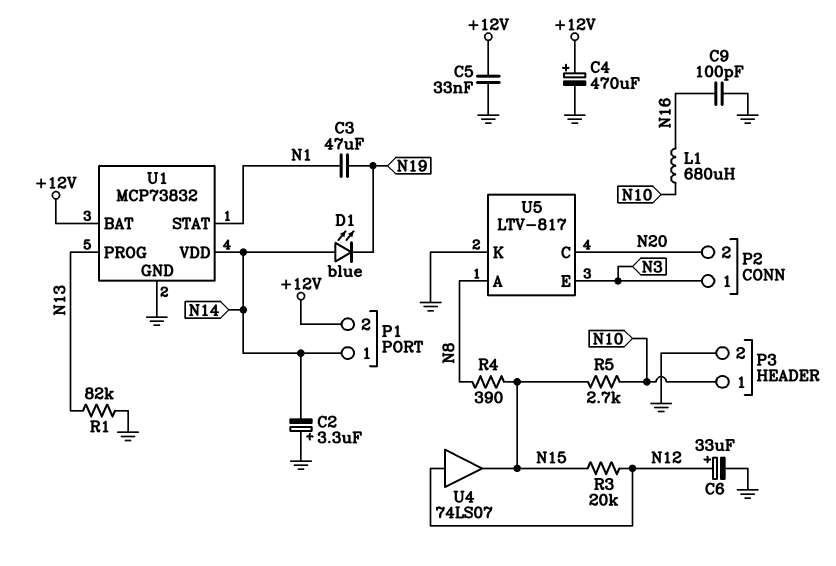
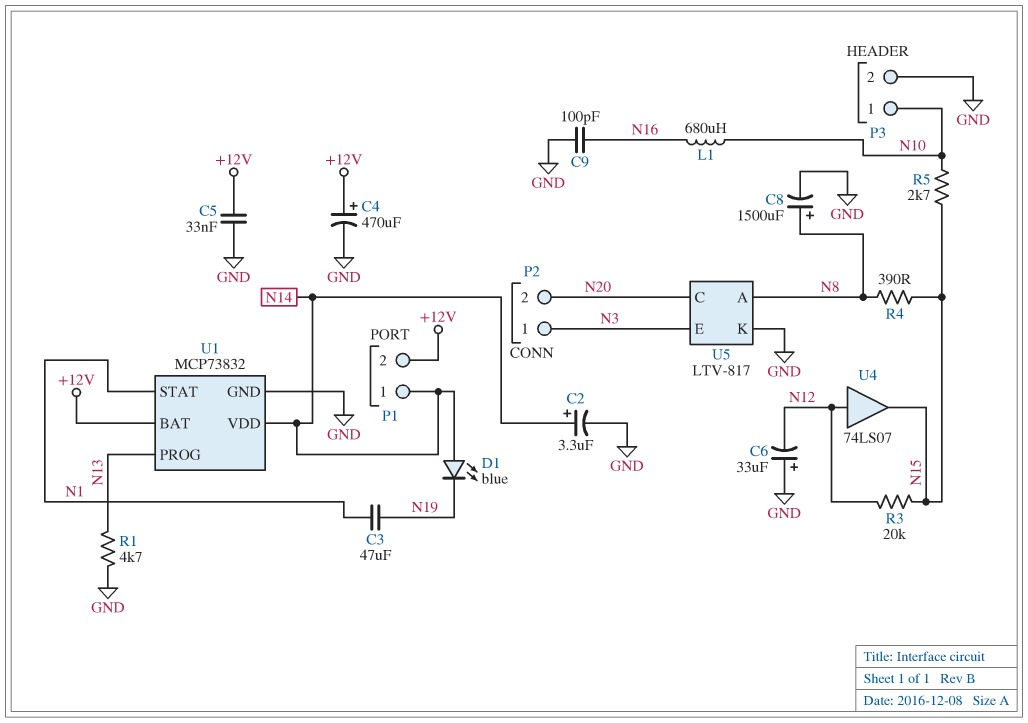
C2: 3.3uF (plus GND, minus N14) -> 3.3uF (plus N14, minus GND)
C6: 33uF (plus N12, minus GND) -> 33uF (plus GND, minus N12)
C8: none -> 1500uF (plus N8, minus GND)
R1: 82k (GND, N13) -> 4.7k (GND, N13)

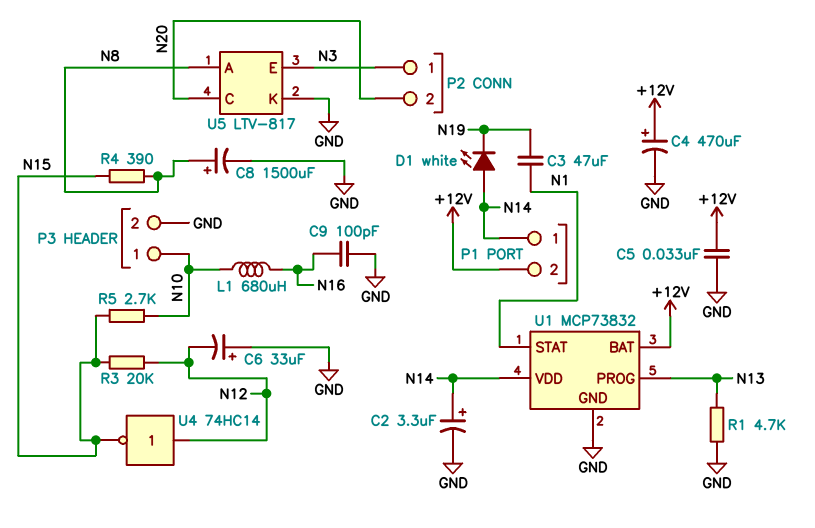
D1: LED blue (A N14, K N19) -> LED white (A N14, K N19)
U4: buffer 74LS07 (in N12, out N15) -> NOT 74HC14 (in N12, out N15)

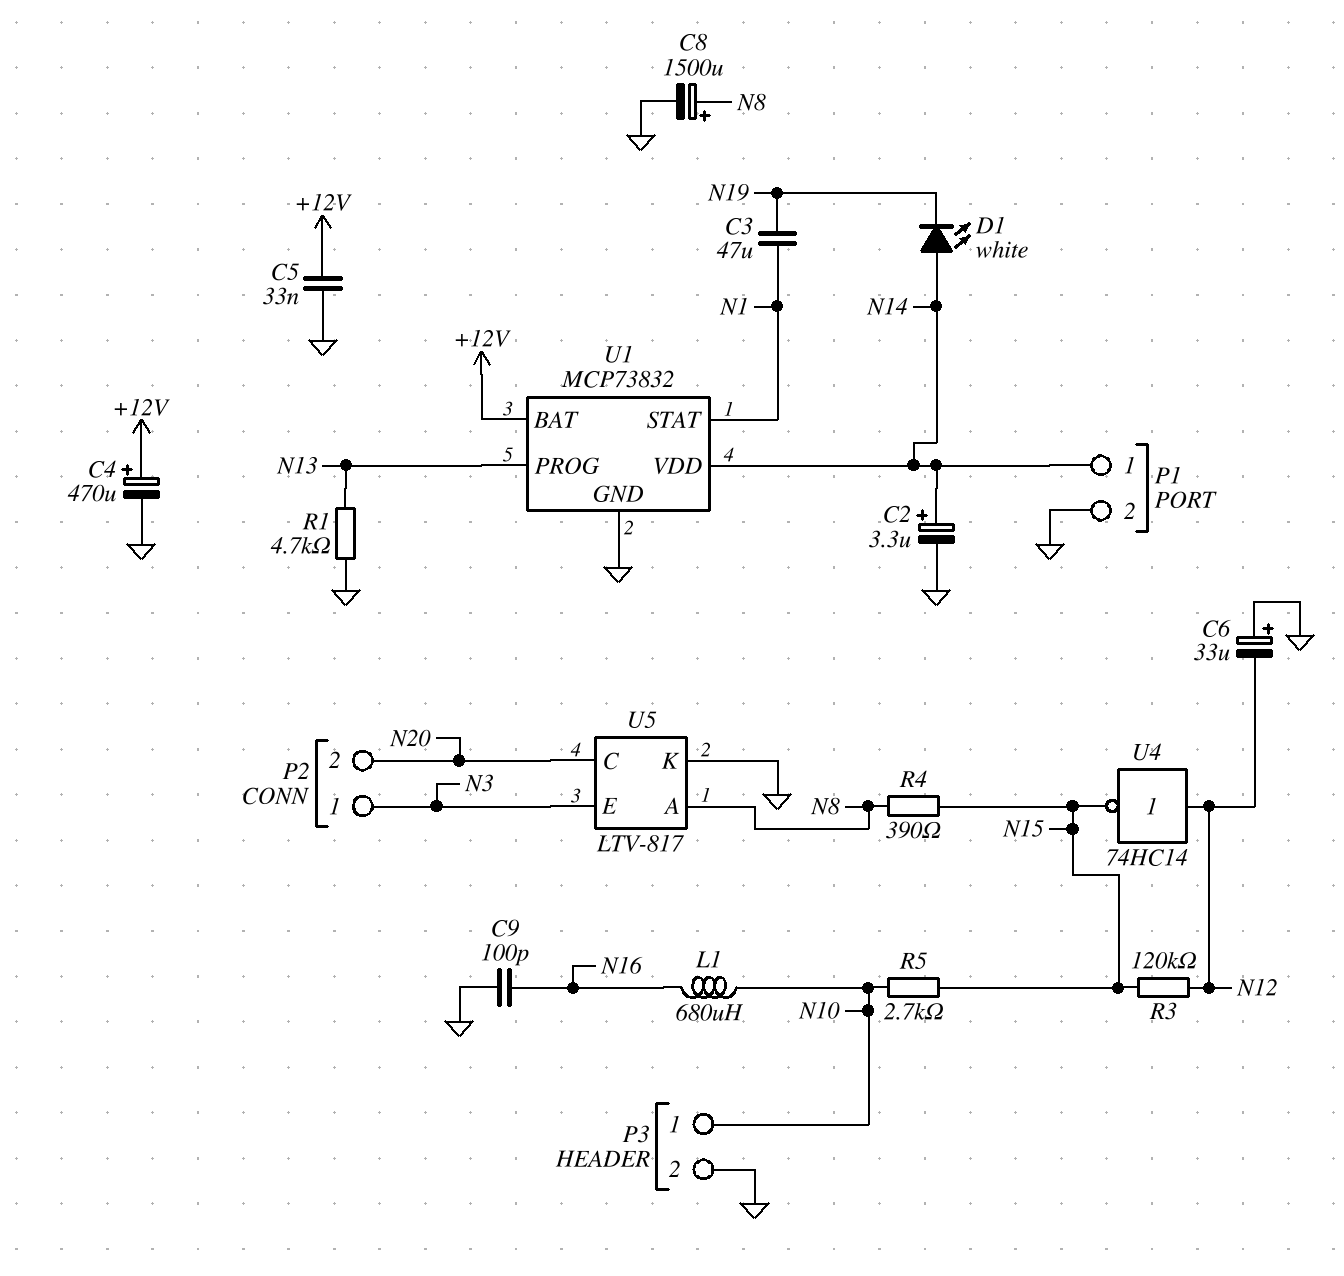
P1 pin 2: +12V -> GND
R3: 20k (N12, N15) -> 120k (N12, N15)

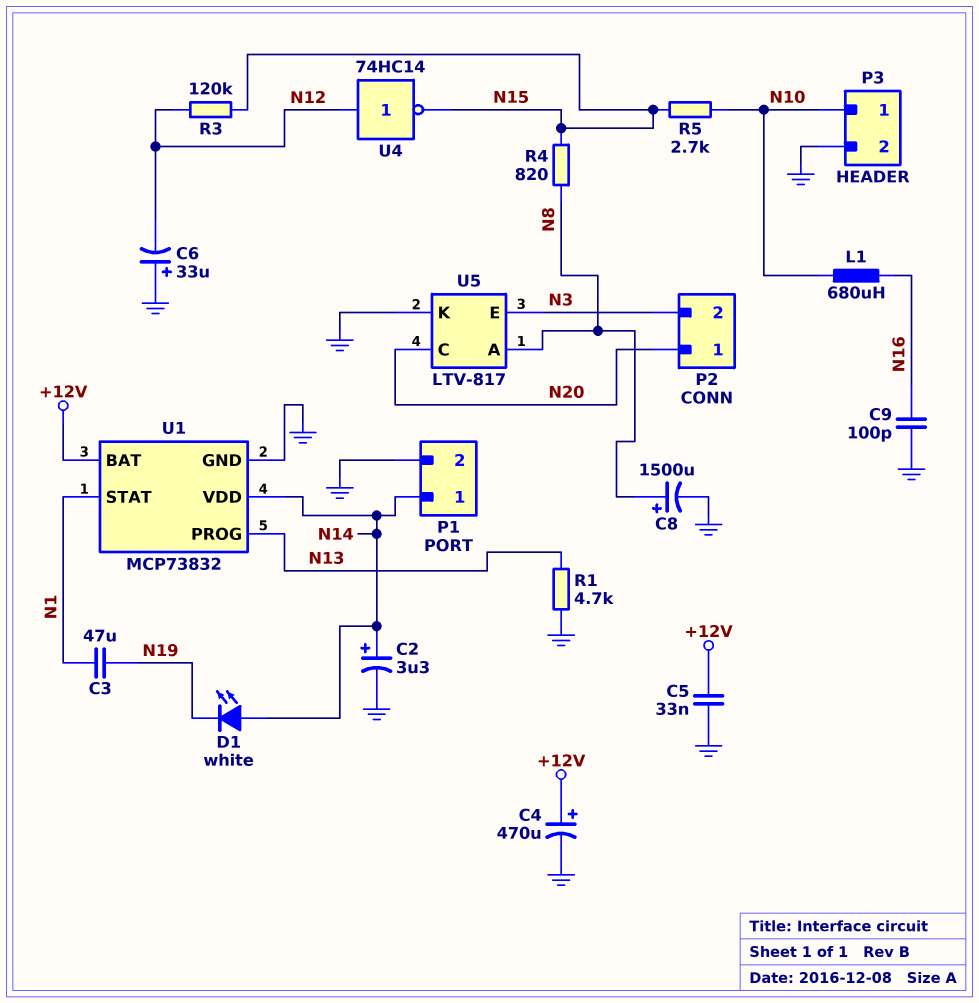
P2 pin 1: N3 -> N20
P2 pin 2: N20 -> N3
R4: 390 (N8, N15) -> 820 (N8, N15)

